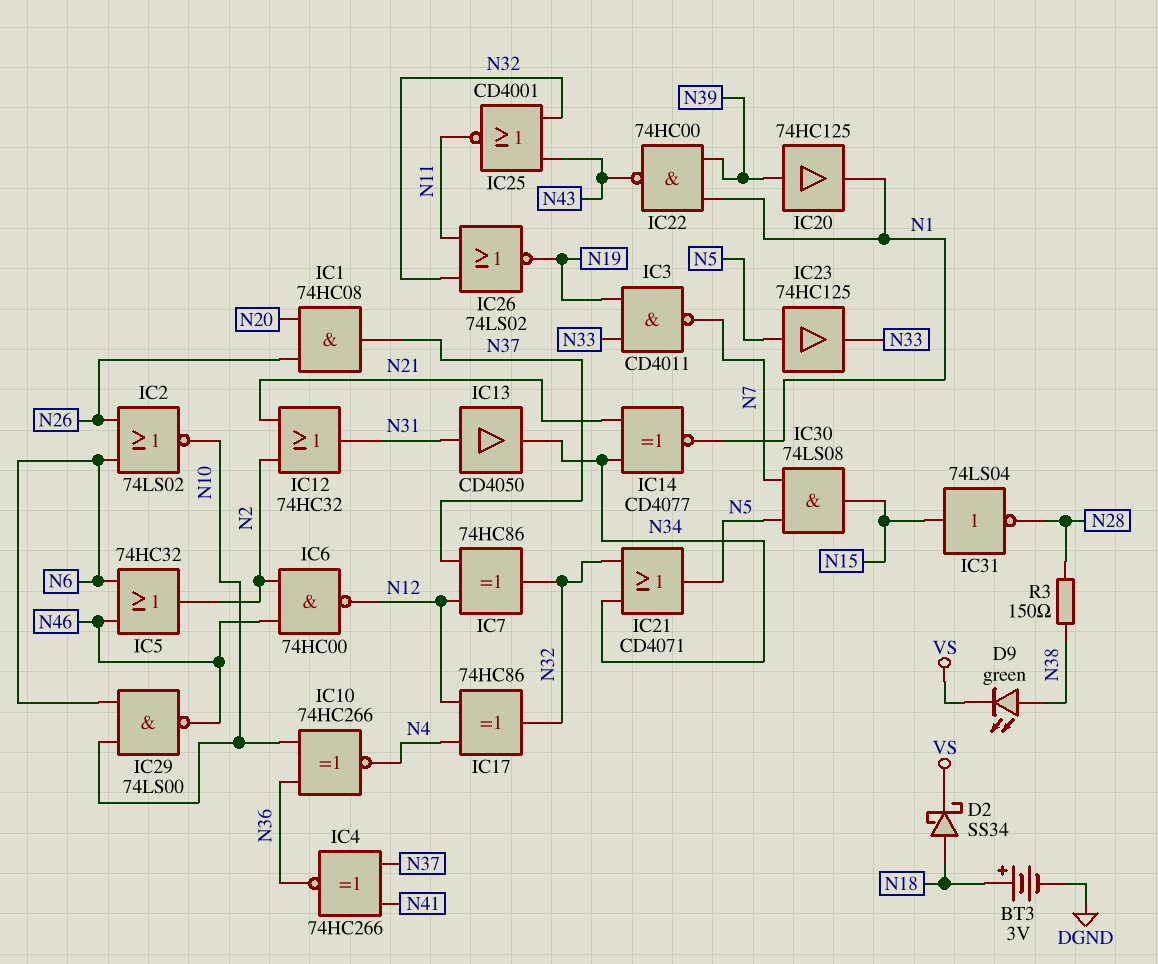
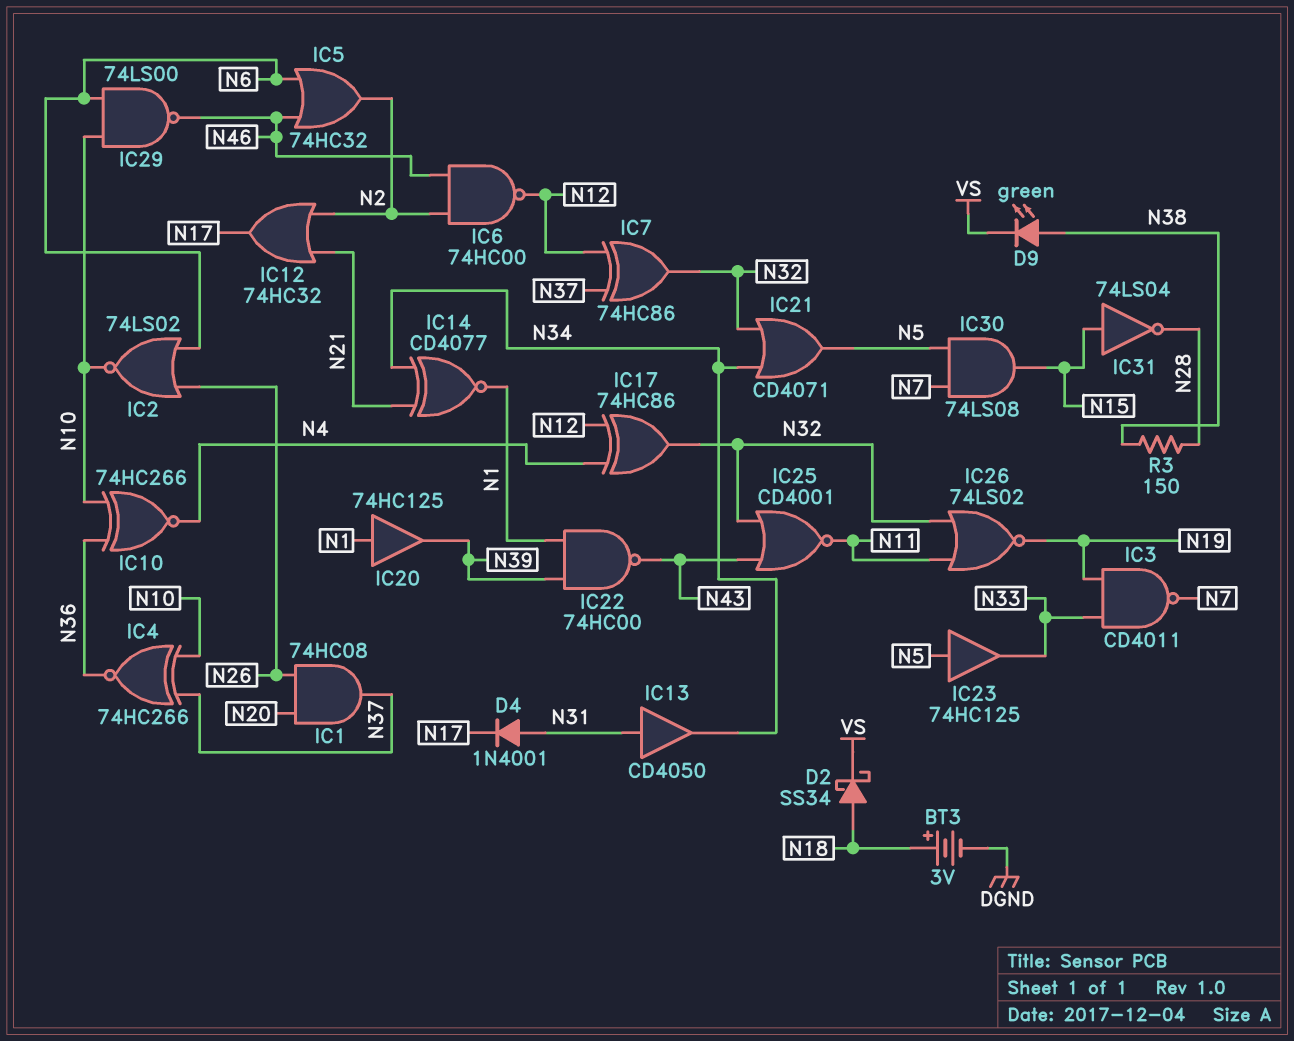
D4: none -> diode 1N4001 (A N31, K N17)
IC4: XNOR 74HC266 (in N37, in N41, out N36) -> XNOR 74HC266 (in N10, in N37, out N36)
IC12: OR 74HC32 (in N2, in N21, out N31) -> OR 74HC32 (in N2, in N21, out N17)
IC20: buffer 74HC125 (in N39, out N1) -> buffer 74HC125 (in N1, out N39)

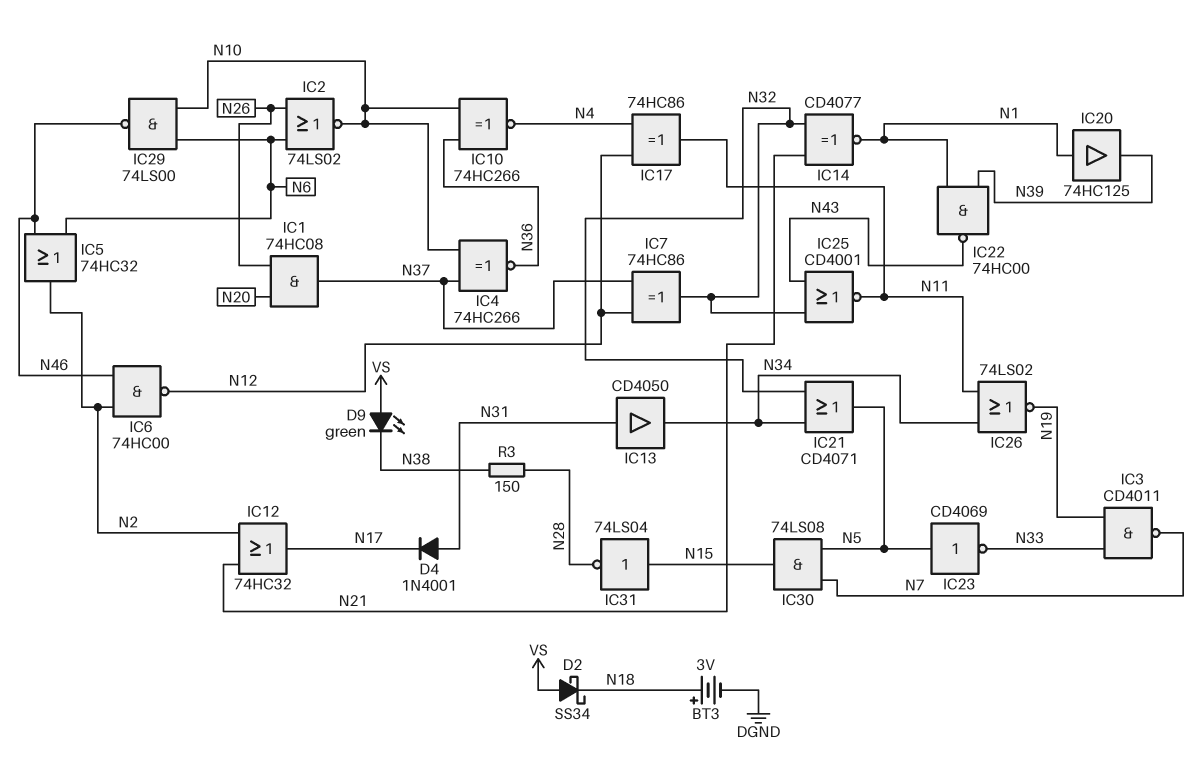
D2: schottky SS34 (A N18, K VS) -> schottky SS34 (A VS, K N18)
D9: LED green (A N38, K VS) -> LED green (A VS, K N38)
IC14: XNOR CD4077 (in N21, in N34, out N1) -> XNOR CD4077 (in N21, in N32, out N1)
IC17: XOR 74HC86 (in N4, in N12, out N32) -> XOR 74HC86 (in N4, in N12, out N11)
IC23: buffer 74HC125 (in N5, out N33) -> NOT CD4069 (in N5, out N33)
IC26: NOR 74LS02 (in N11, in N32, out N19) -> NOR 74LS02 (in N11, in N34, out N19)

